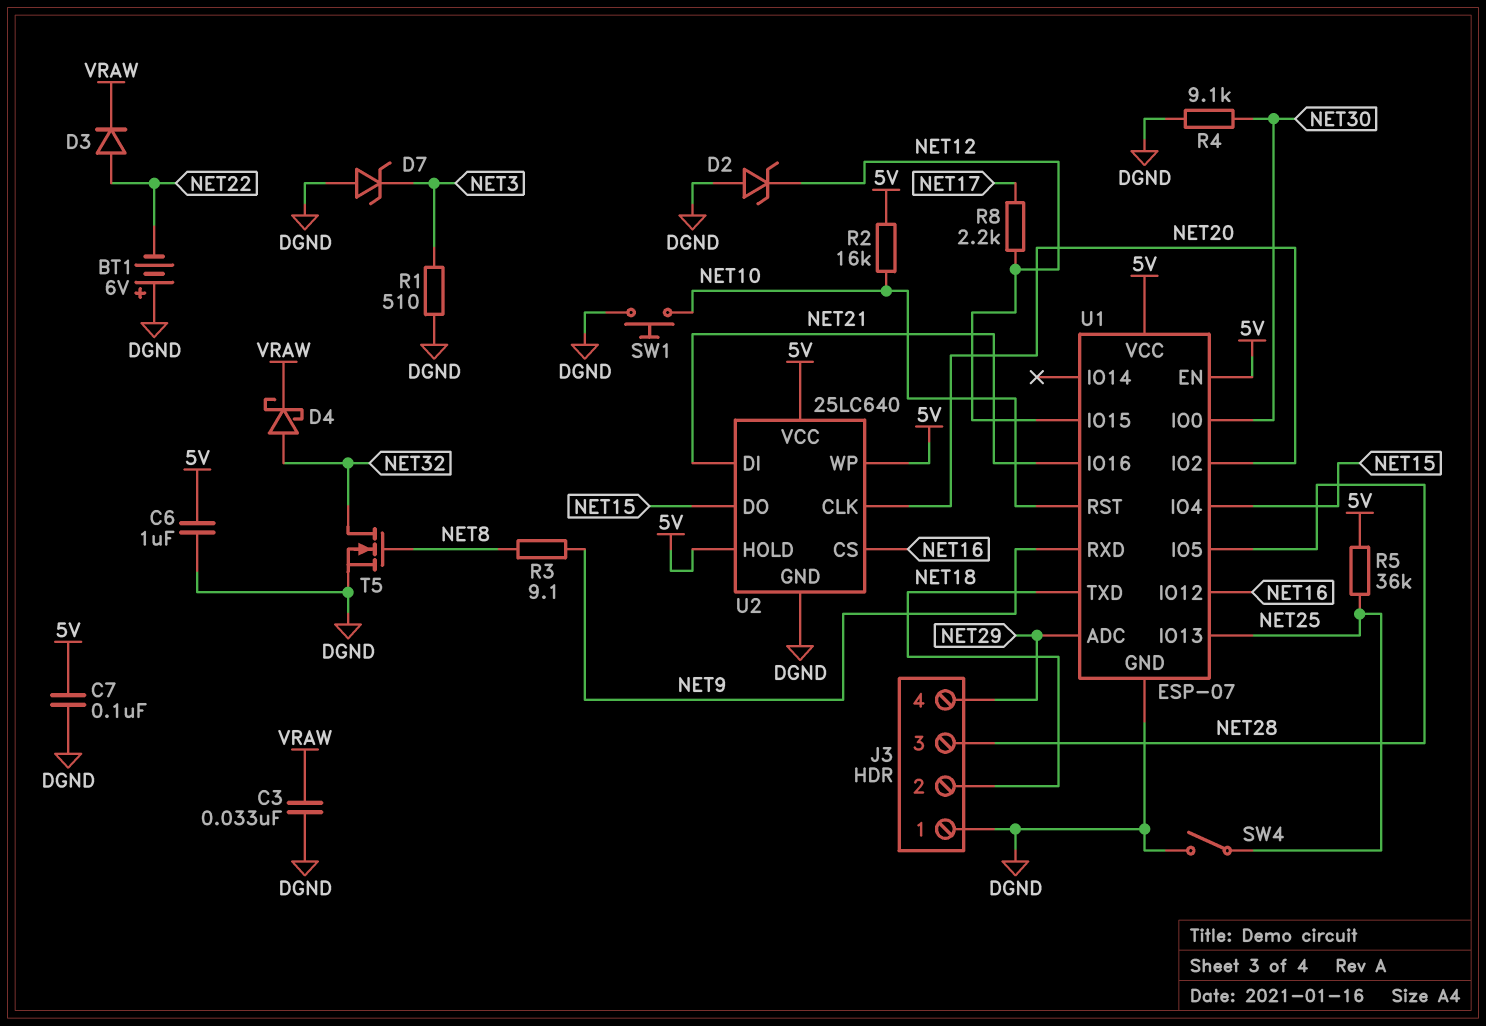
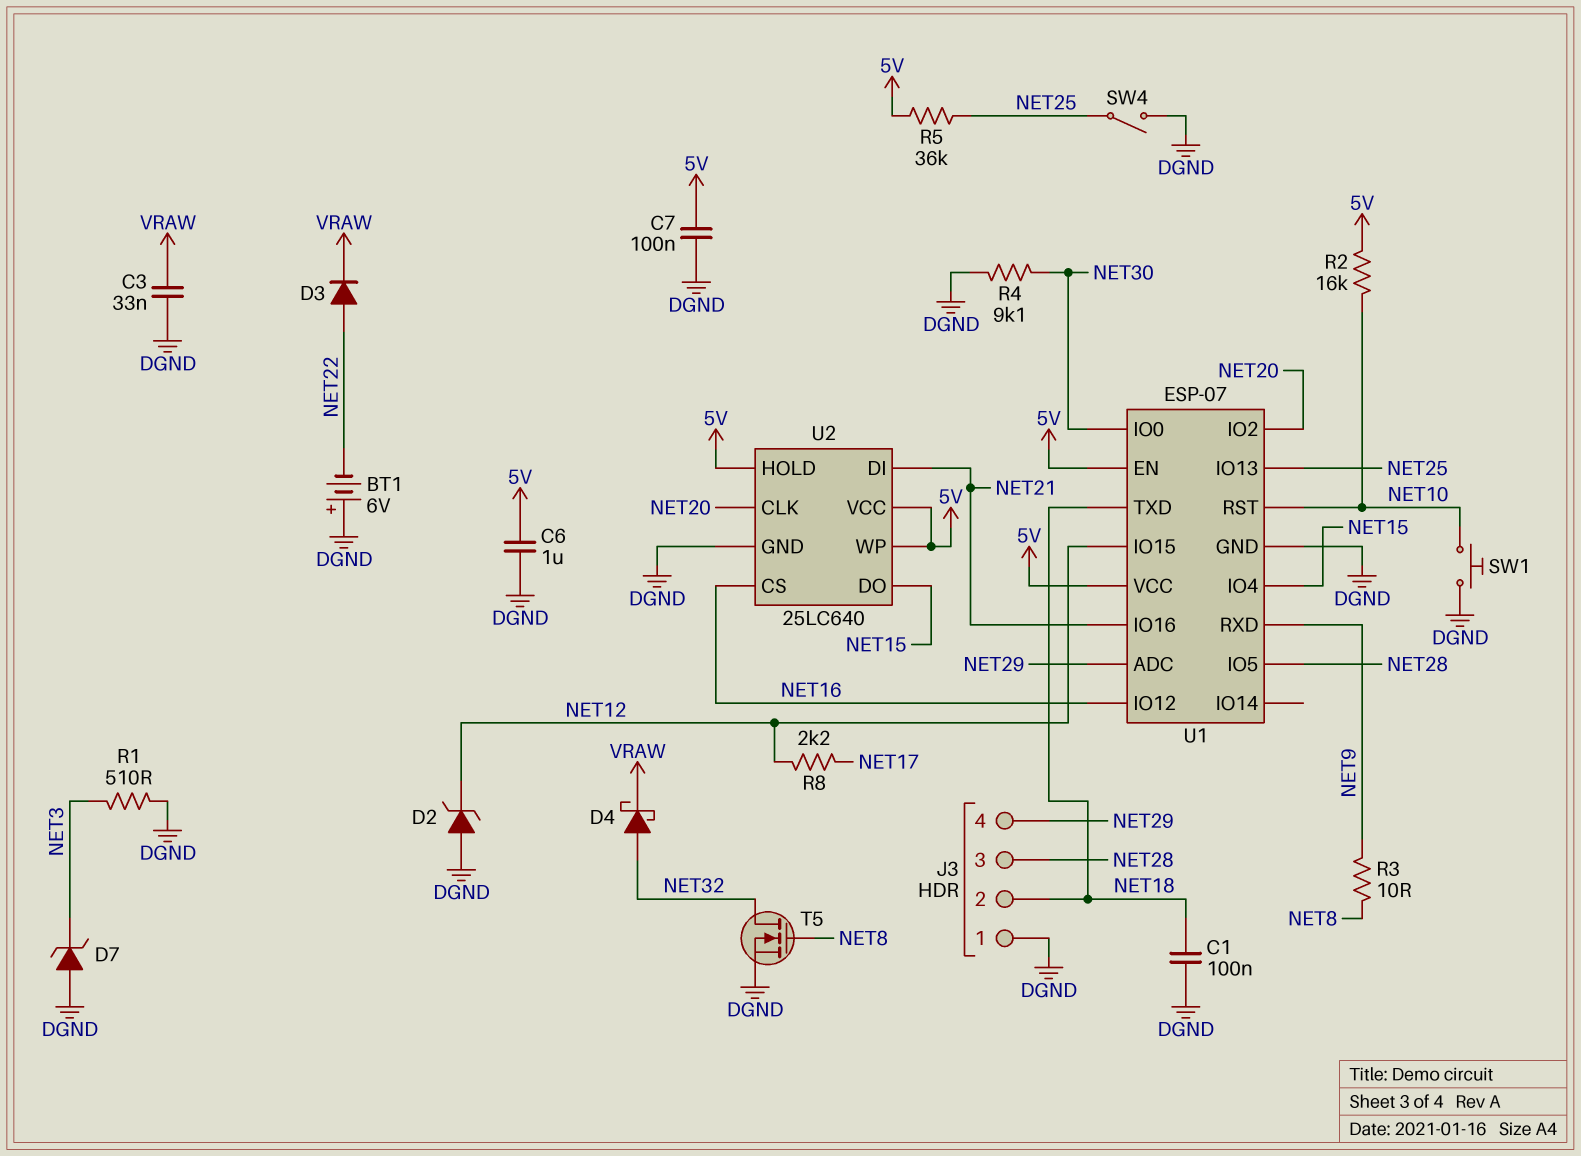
C1: none -> 100nF (DGND, NET18)
R3: 9.1 (NET8, NET9) -> 10 (NET8, NET9)

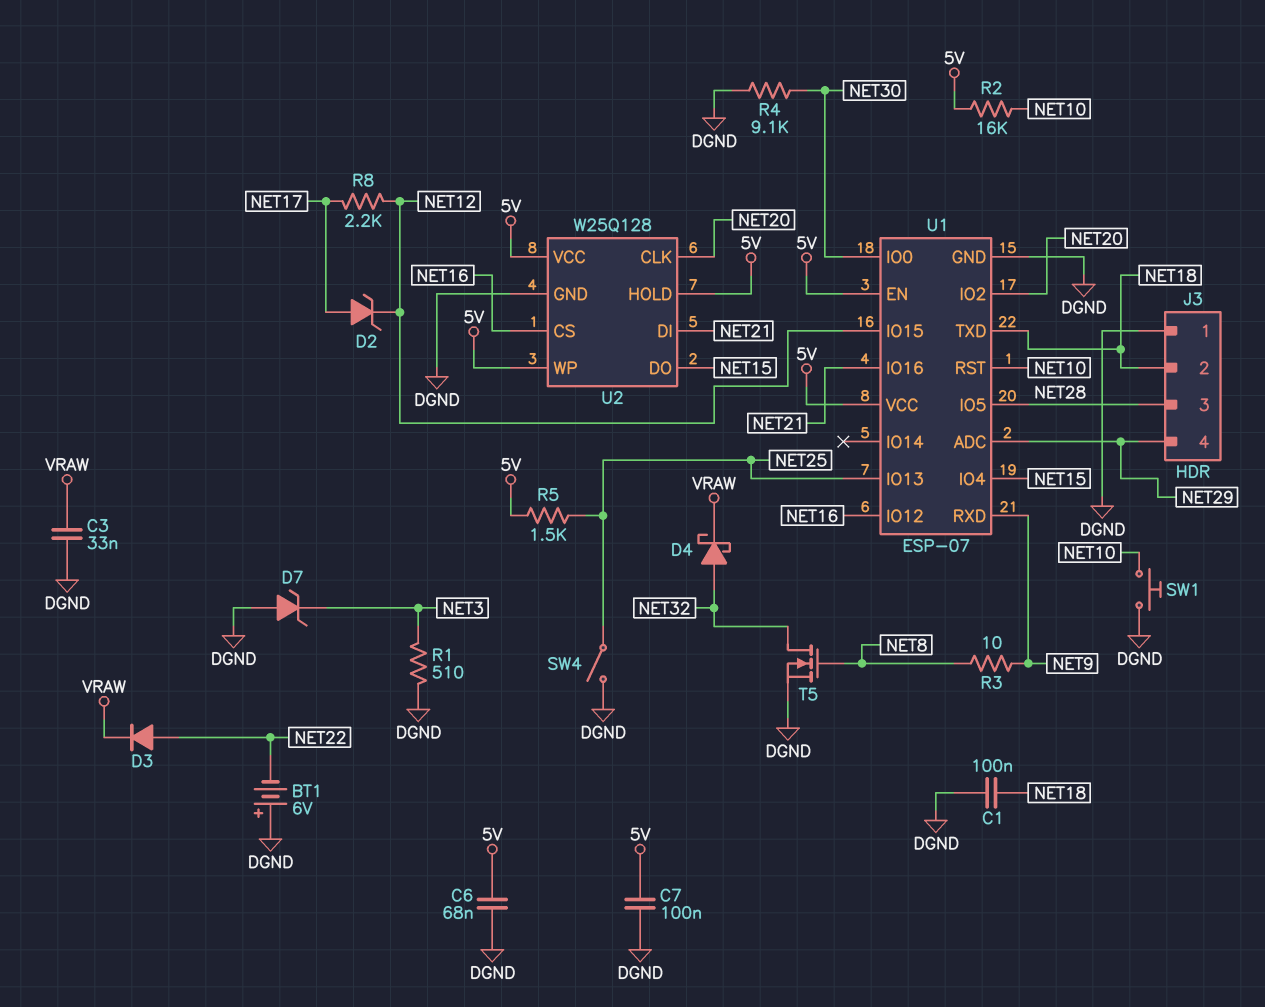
C6: 1uF (5V, DGND) -> 68nF (5V, DGND)
D2: zener (A DGND, K NET12) -> zener (A NET17, K NET12)
R5: 36k (5V, NET25) -> 1.5k (5V, NET25)
U2: 25LC640 -> W25Q128

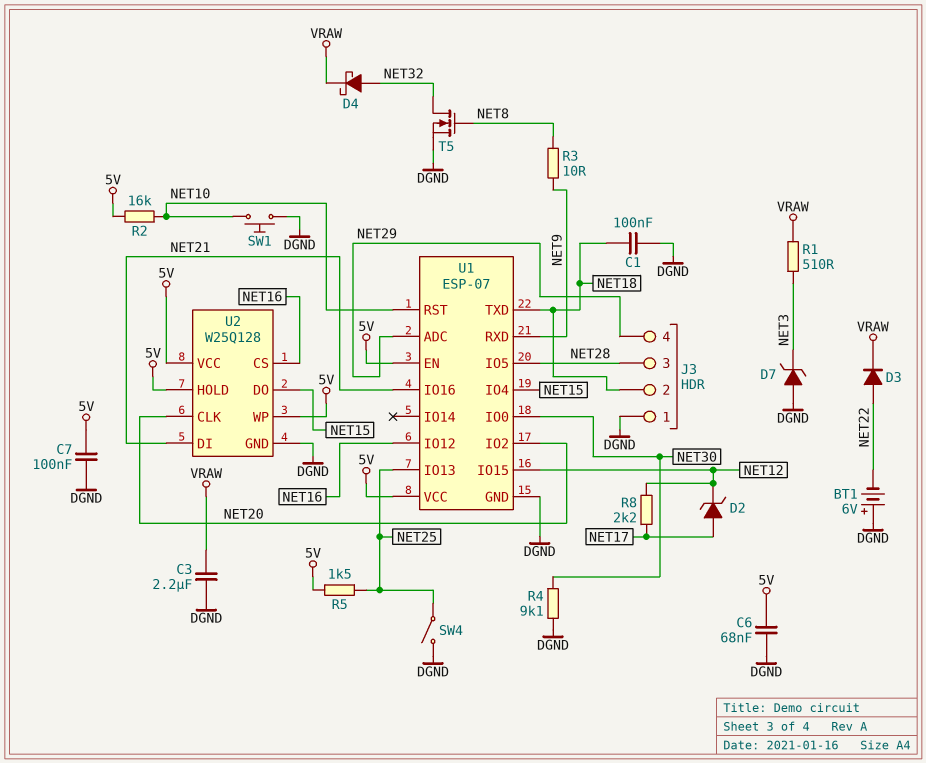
C3: 33nF (DGND, VRAW) -> 2.2uF (DGND, VRAW)
R1: 510 (DGND, NET3) -> 510 (NET3, VRAW)

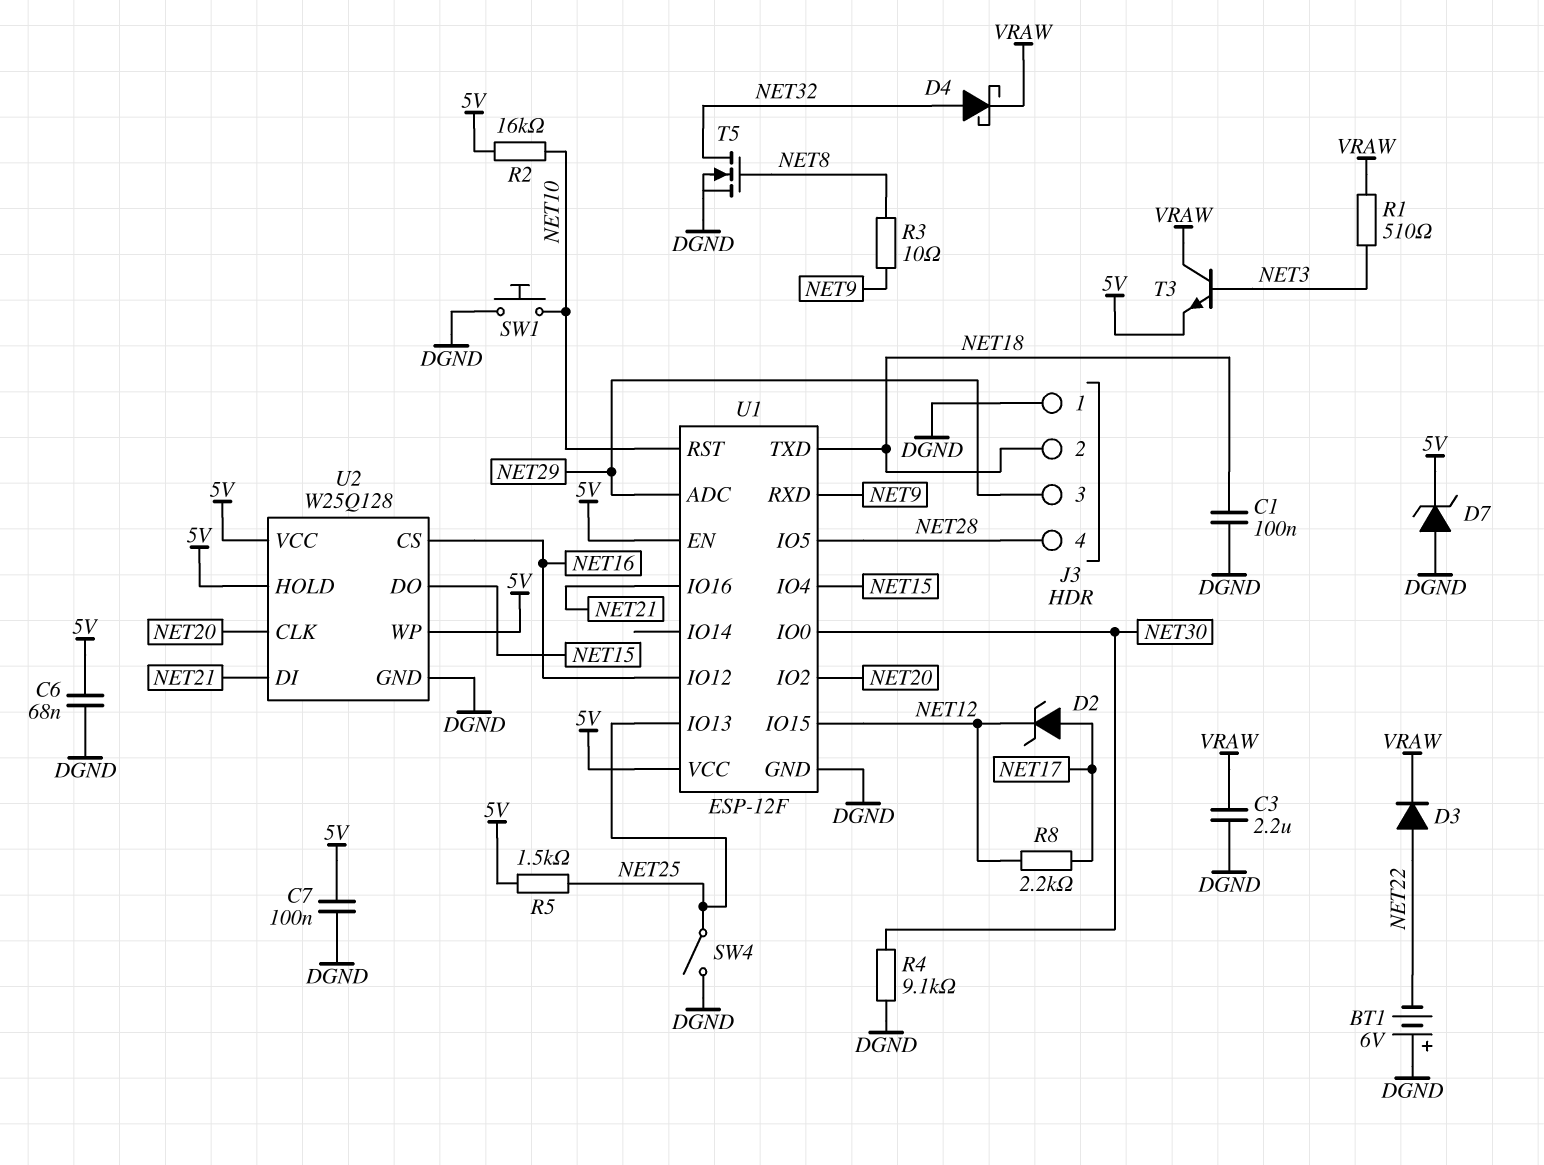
D7: zener (A DGND, K NET3) -> zener (A DGND, K 5V)
J3 pin 3: NET28 -> NET29
J3 pin 4: NET29 -> NET28
T3: none -> NPN (B NET3, C VRAW, E 5V)
U1: ESP-07 -> ESP-12F

